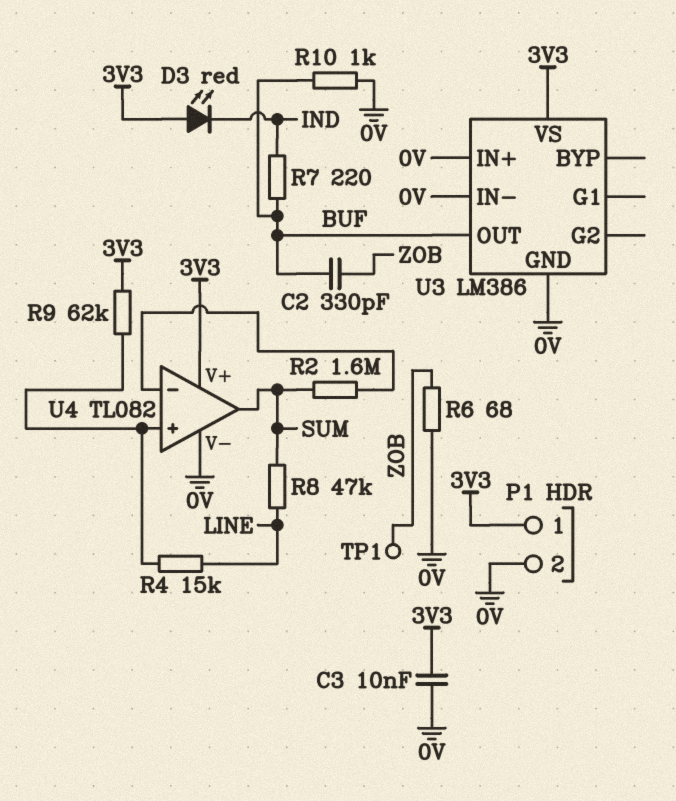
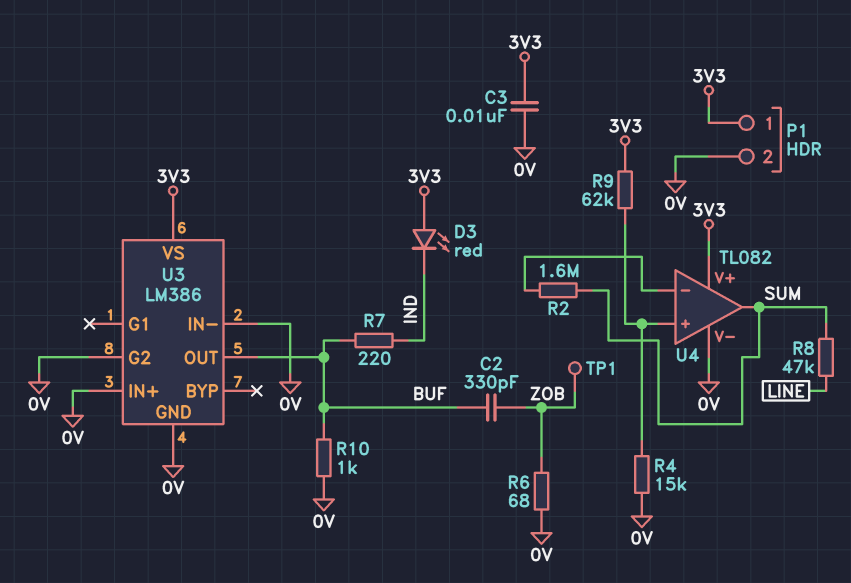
R4: 15k (LINE, U4/in+) -> 15k (0V, U4/in+)
U3 pin G2: none -> 0V

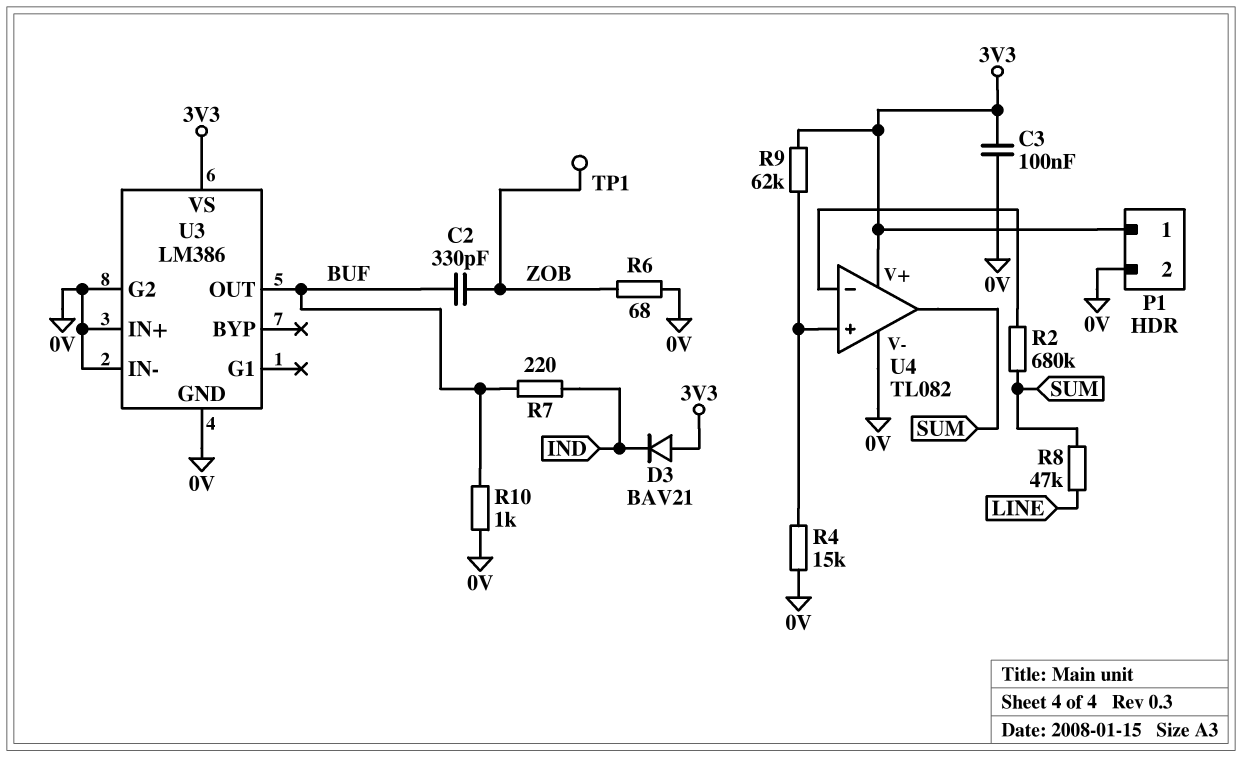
C3: 10nF (0V, 3V3) -> 100nF (0V, 3V3)
D3: LED red (A 3V3, K IND) -> diode BAV21 (A 3V3, K IND)
R2: 1.6M (SUM, U4/in-) -> 680k (SUM, U4/in-)

